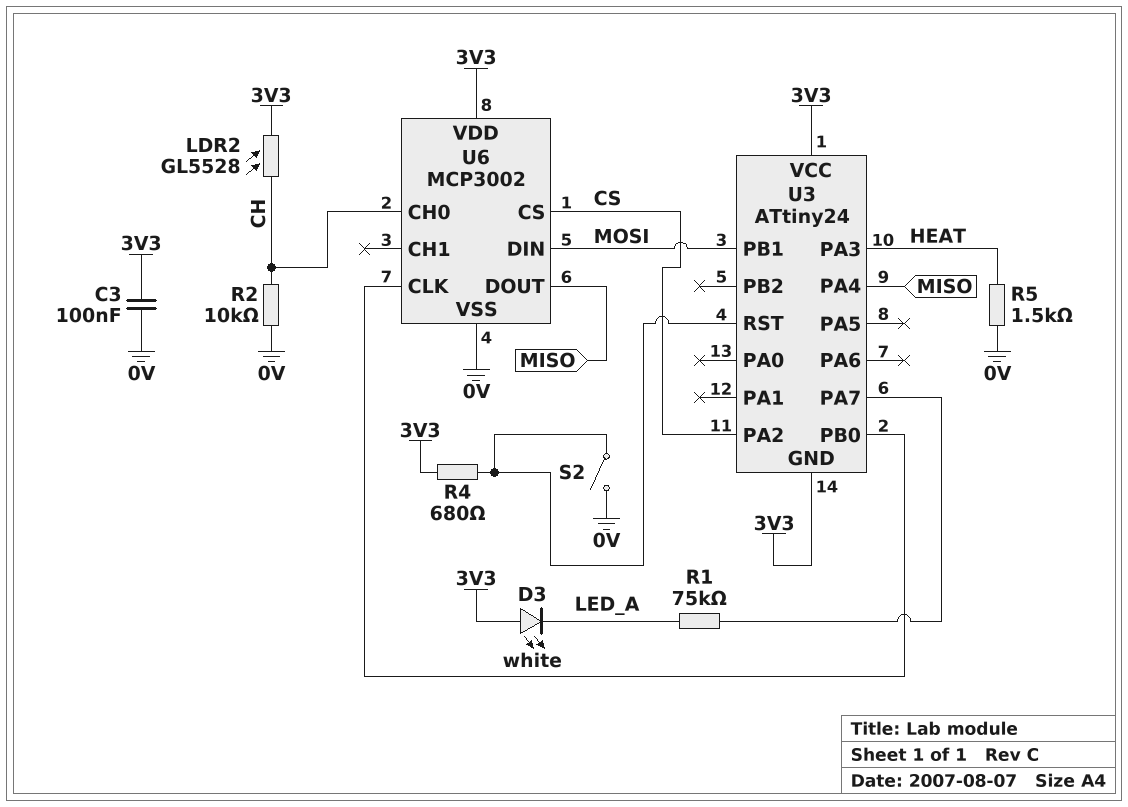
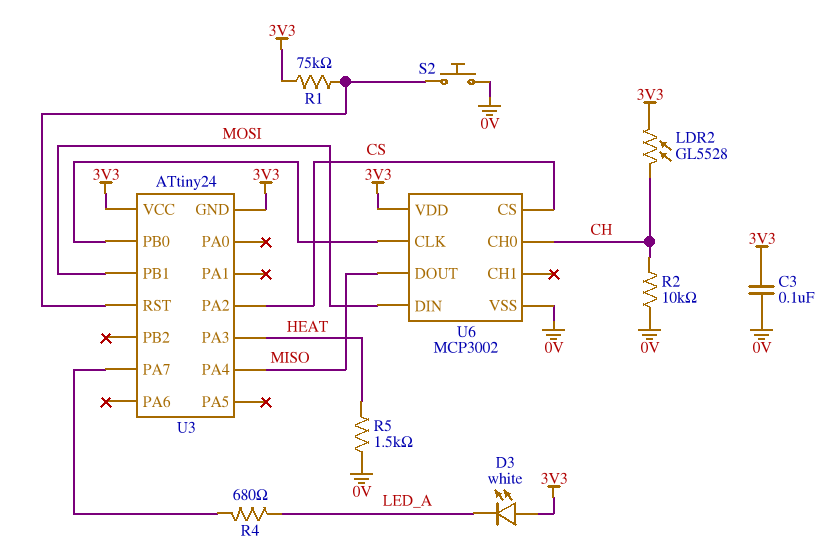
R1: 75k (LED_A, U3/PA7) -> 75k (3V3, U3/RST)
R4: 680 (3V3, U3/RST) -> 680 (LED_A, U3/PA7)
S2: switch (0V, U3/RST) -> button (0V, U3/RST)

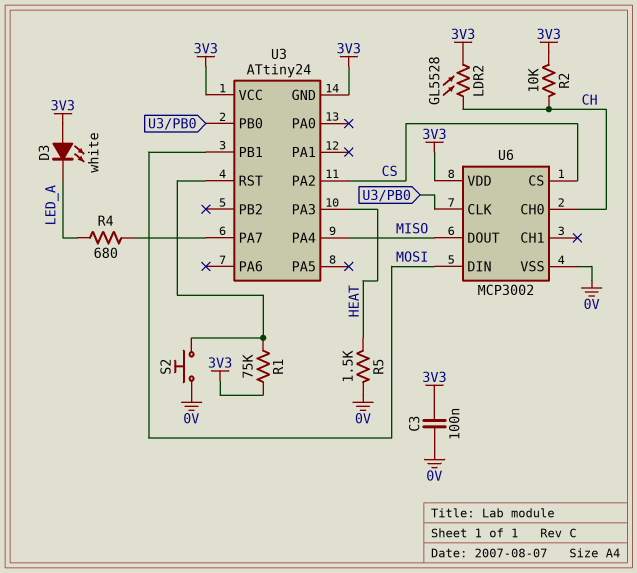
R2: 10k (0V, CH) -> 10k (3V3, CH)

